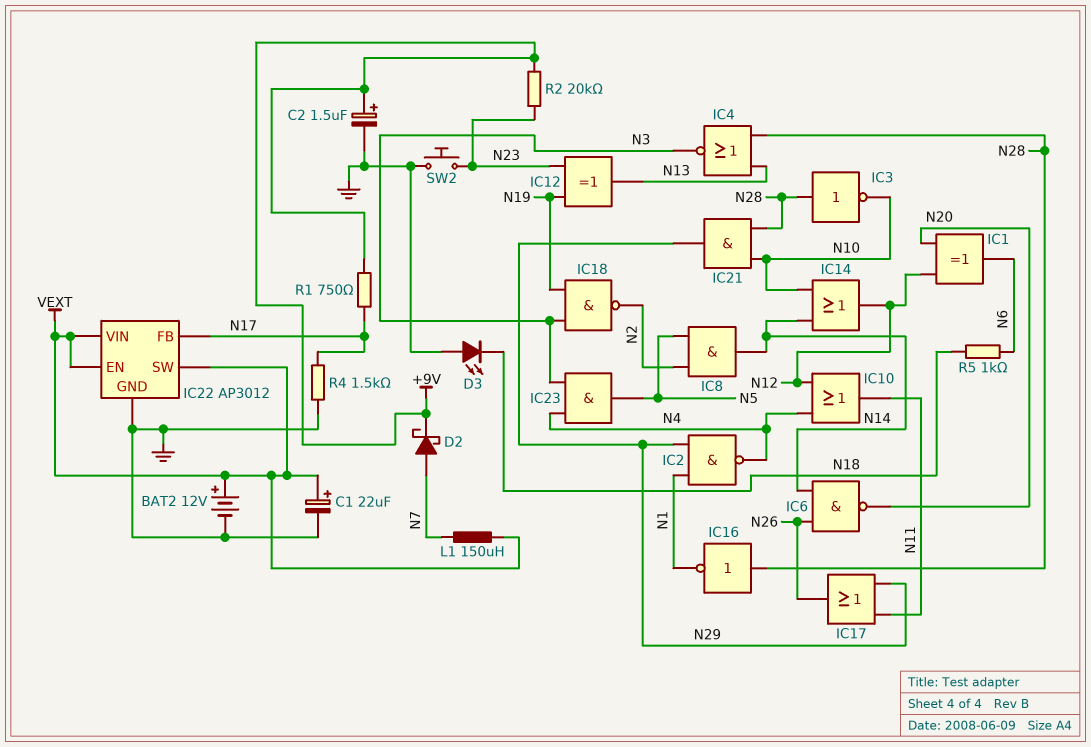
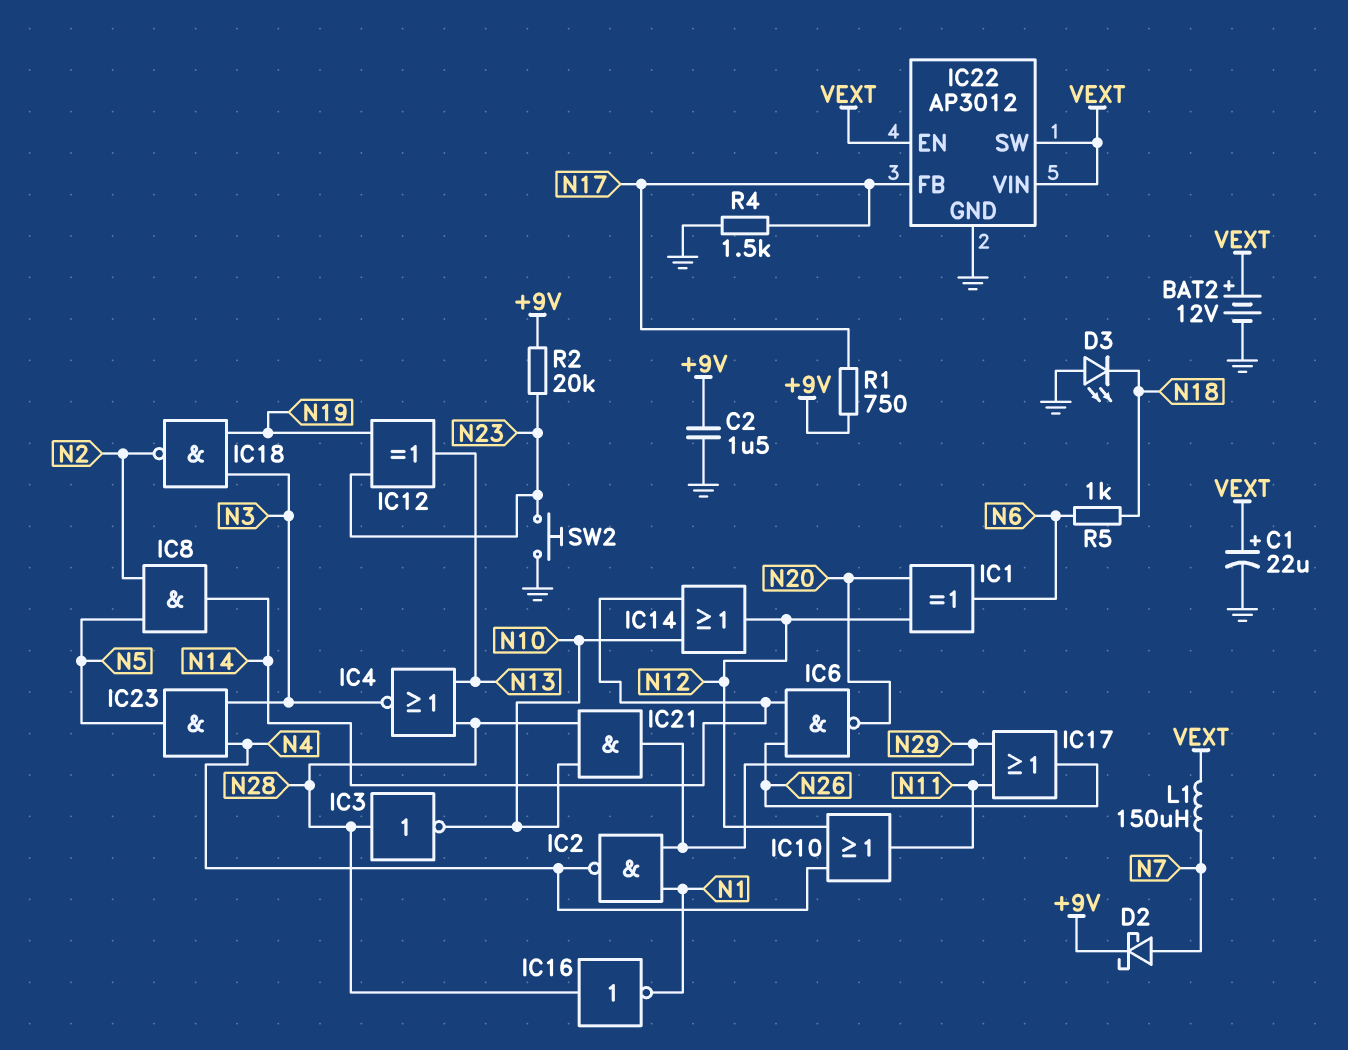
C2: 1.5uF (plus +9V, minus GND) -> 1.5uF (+9V, GND)

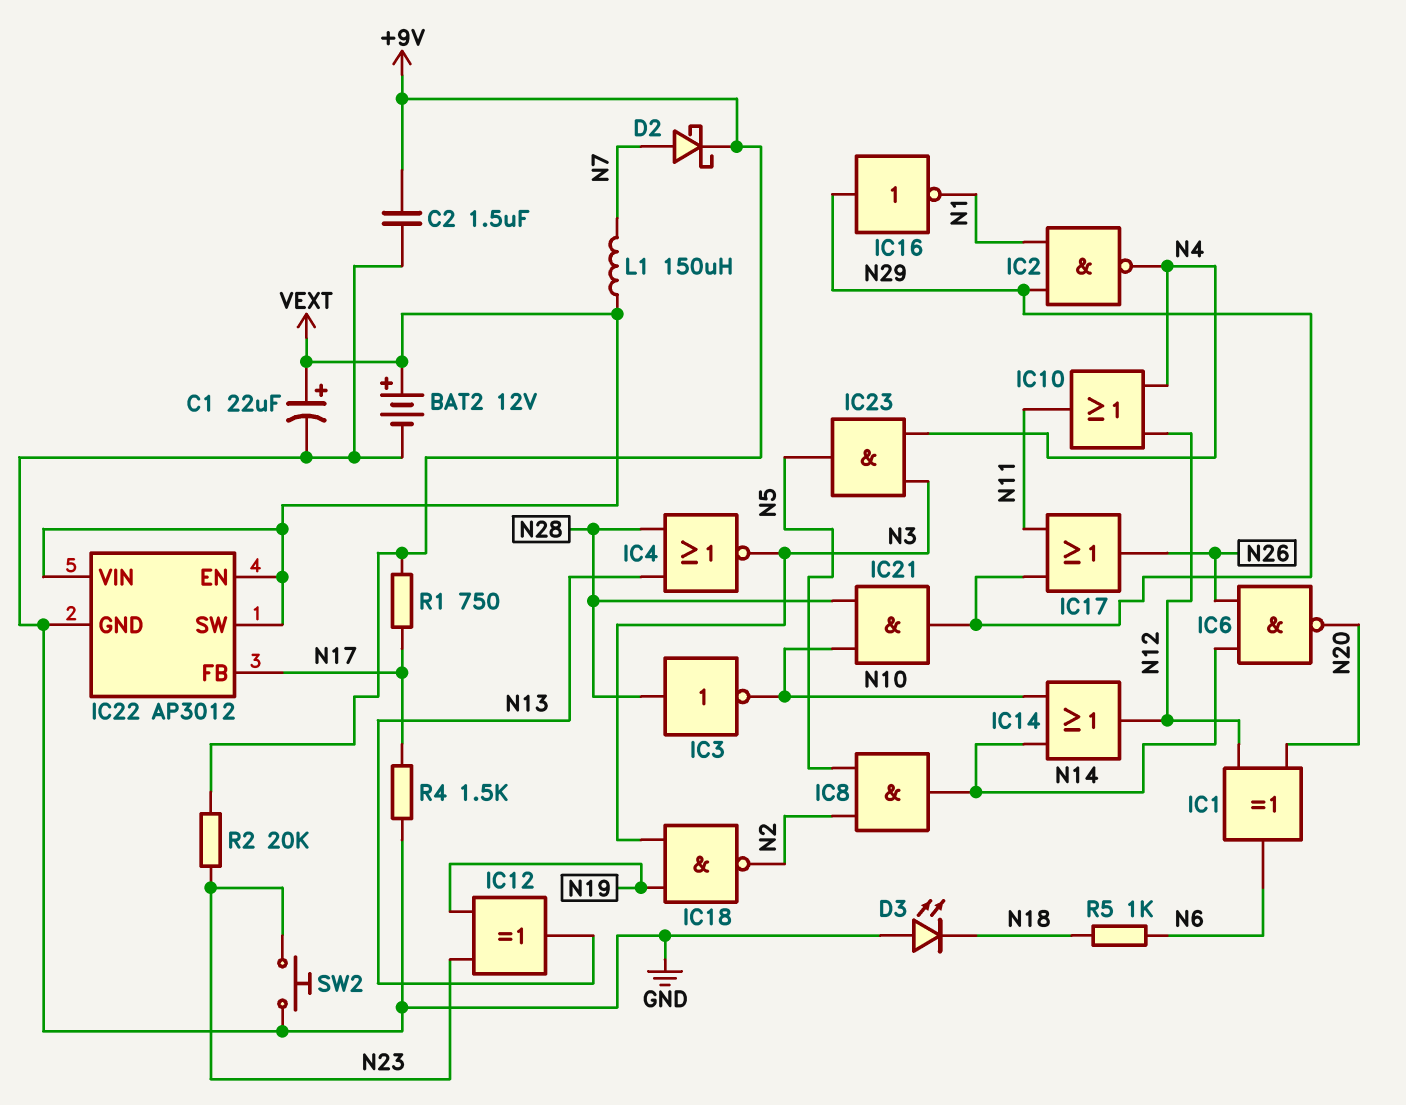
IC16: NOT (in N28, out N1) -> NOT (in N29, out N1)

